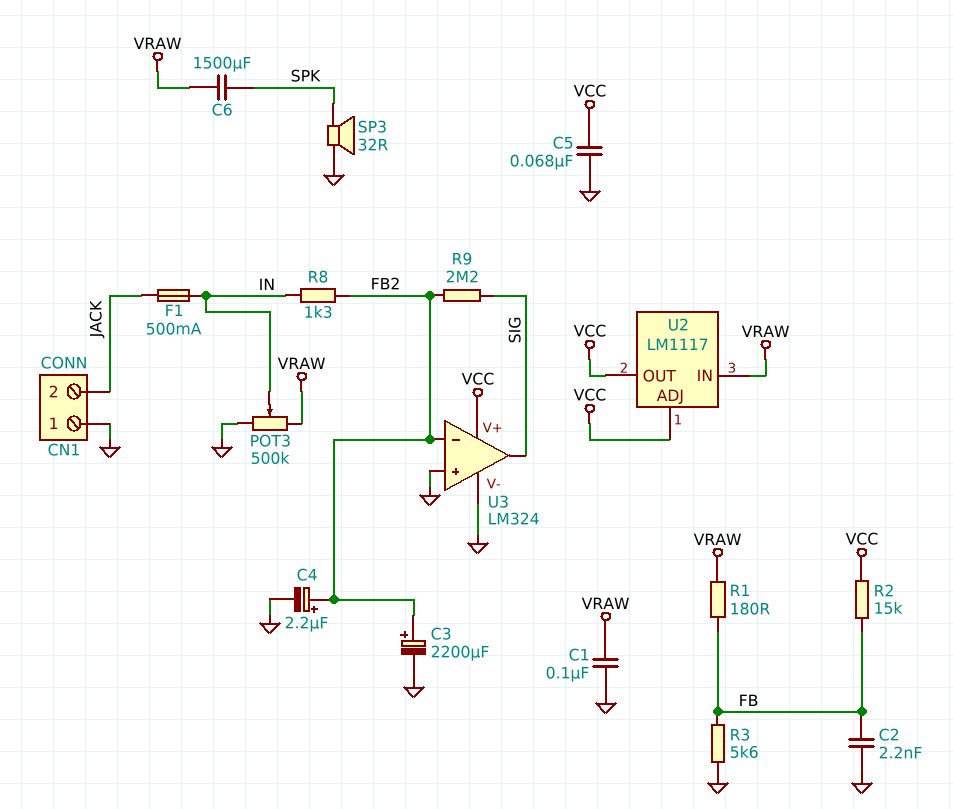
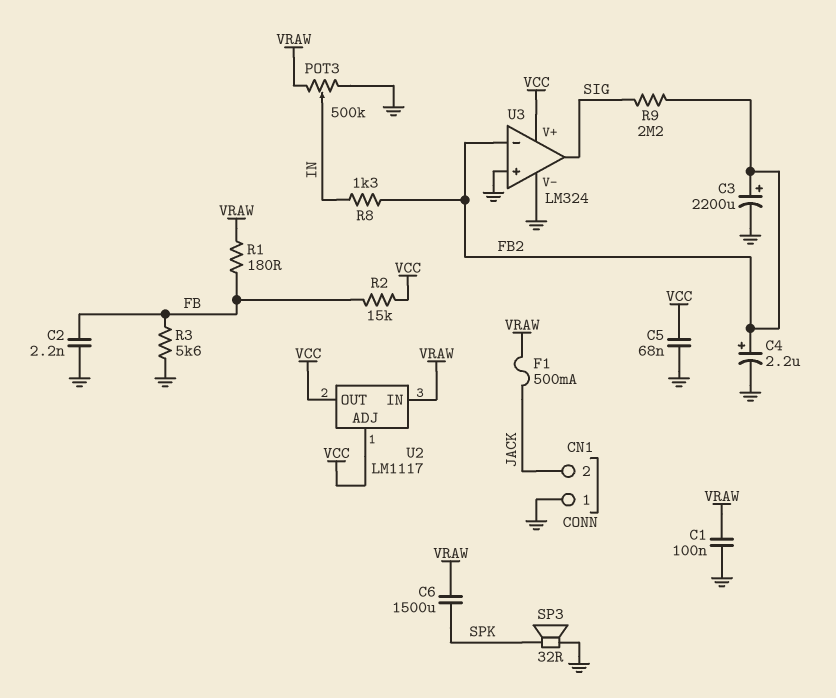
F1: 500mA (IN, JACK) -> 500mA (JACK, VRAW)

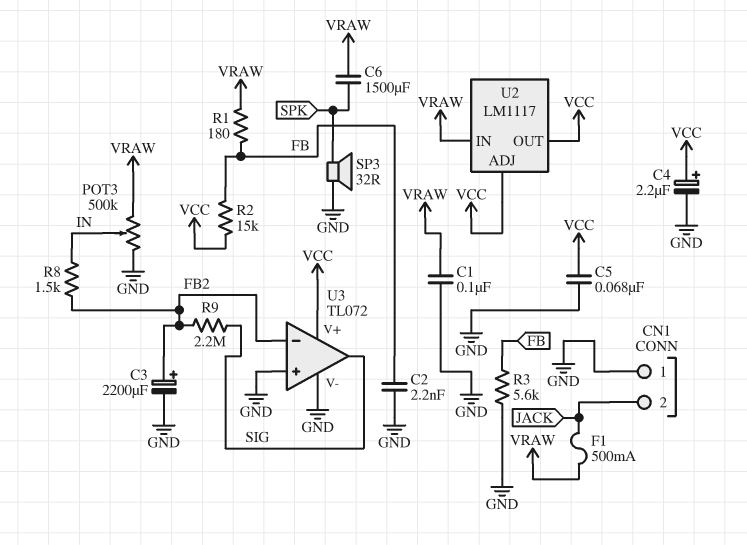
C4: 2.2uF (plus FB2, minus GND) -> 2.2uF (plus VCC, minus GND)
R8: 1.3k (FB2, IN) -> 1.5k (FB2, IN)
U3: LM324 -> TL072

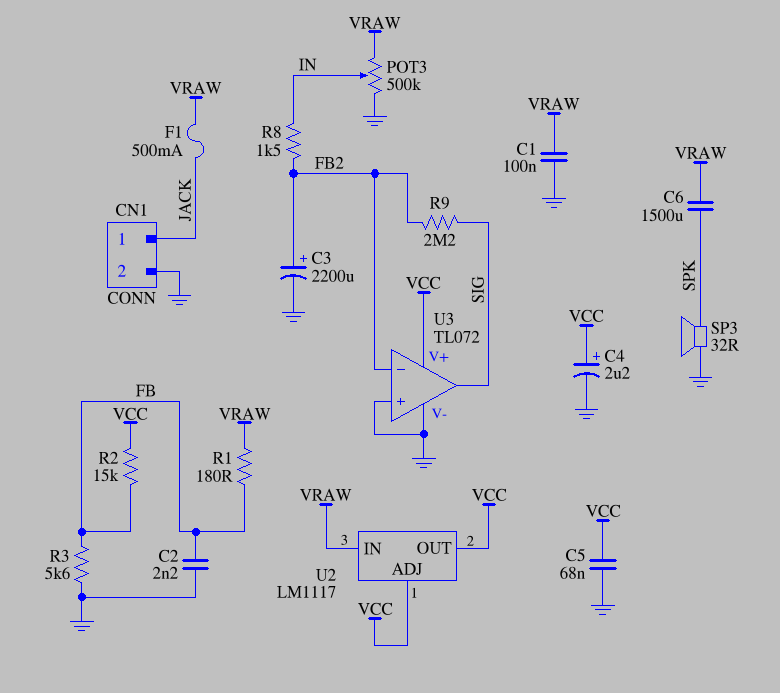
CN1 pin 1: GND -> JACK
CN1 pin 2: JACK -> GND

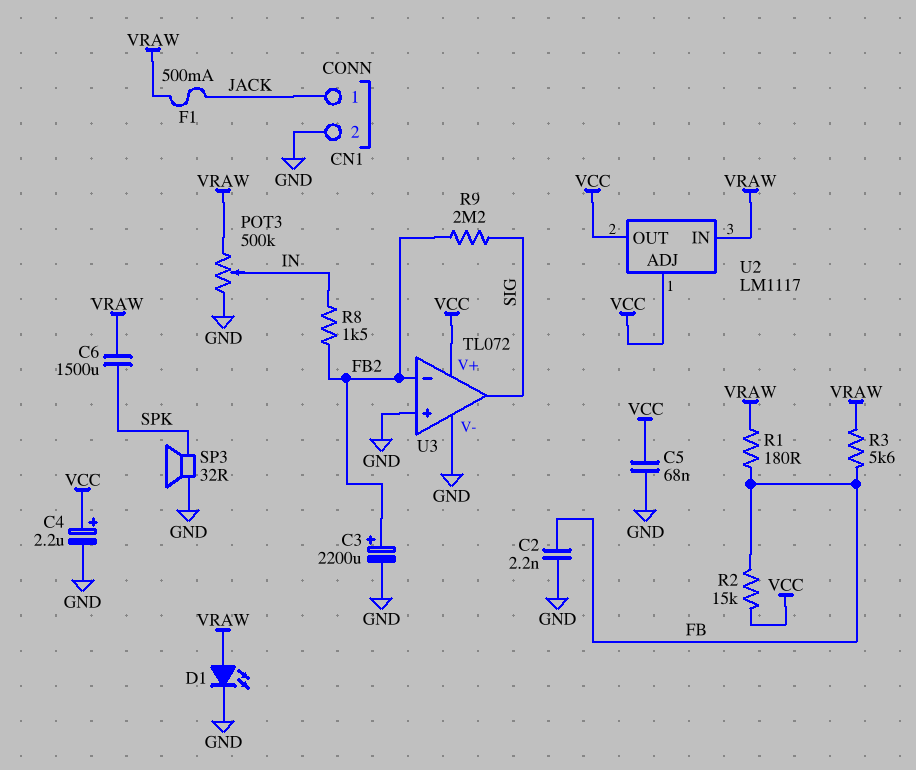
C1: 100nF (GND, VRAW) -> none
D1: none -> LED (A VRAW, K GND)
R3: 5.6k (FB, GND) -> 5.6k (FB, VRAW)

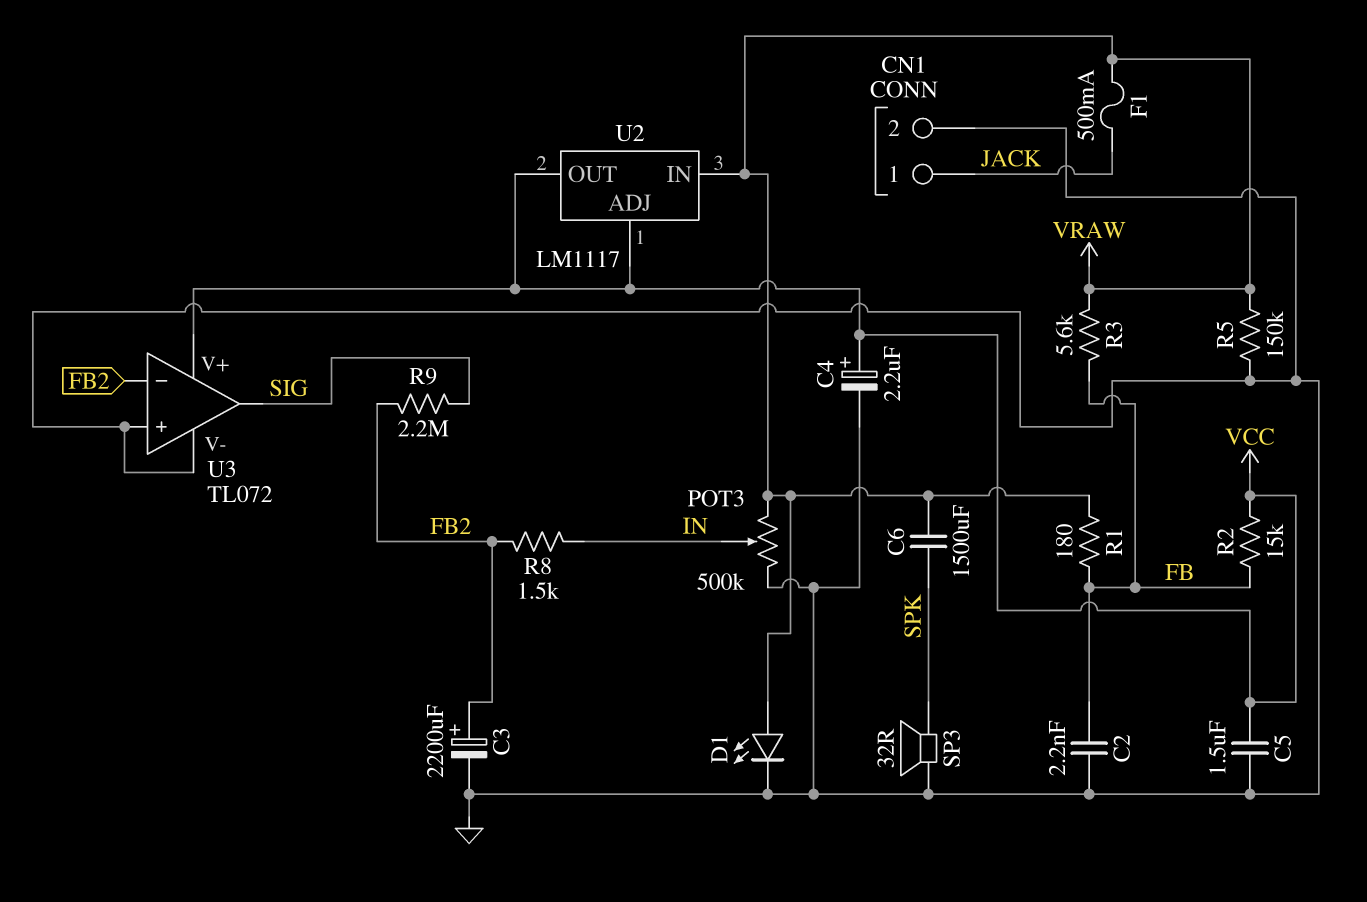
C5: 68nF (GND, VCC) -> 1.5uF (GND, VCC)
R5: none -> 150k (GND, VRAW)

